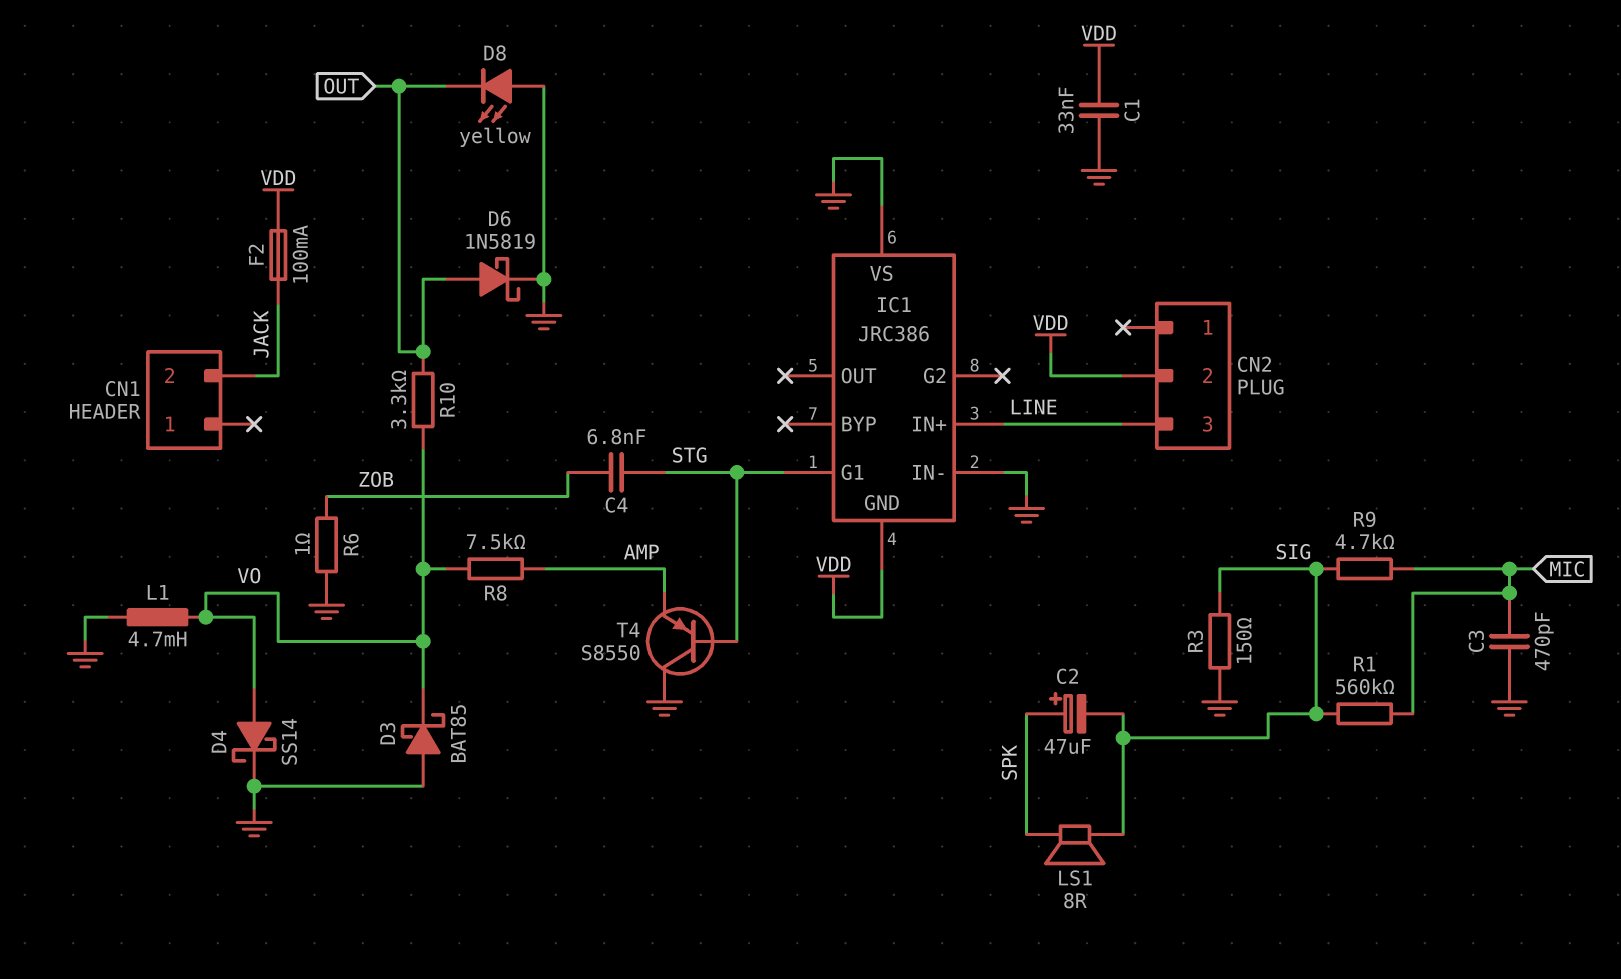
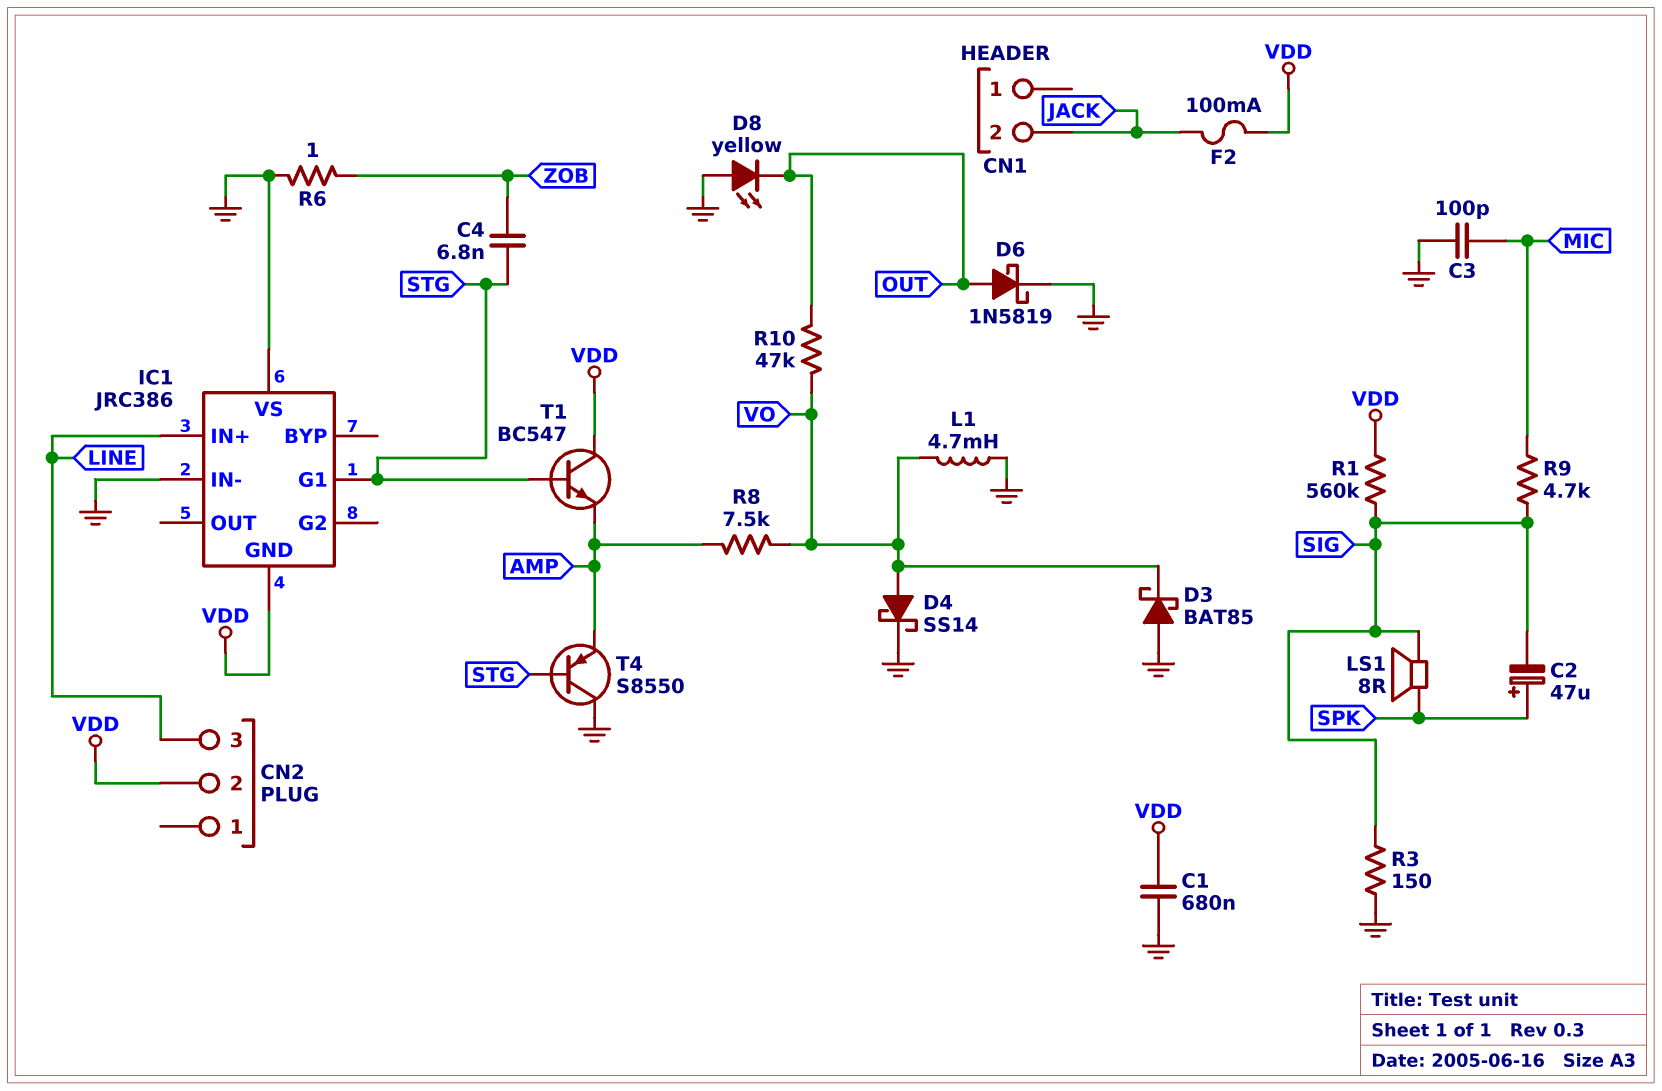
C1: 33nF (GND, VDD) -> 680nF (GND, VDD)
C3: 470pF (GND, MIC) -> 100pF (GND, MIC)
R1: 560k (MIC, SIG) -> 560k (SIG, VDD)
R10: 3.3k (OUT, VO) -> 47k (OUT, VO)
T1: none -> NPN BC547 (B STG, C VDD, E AMP)

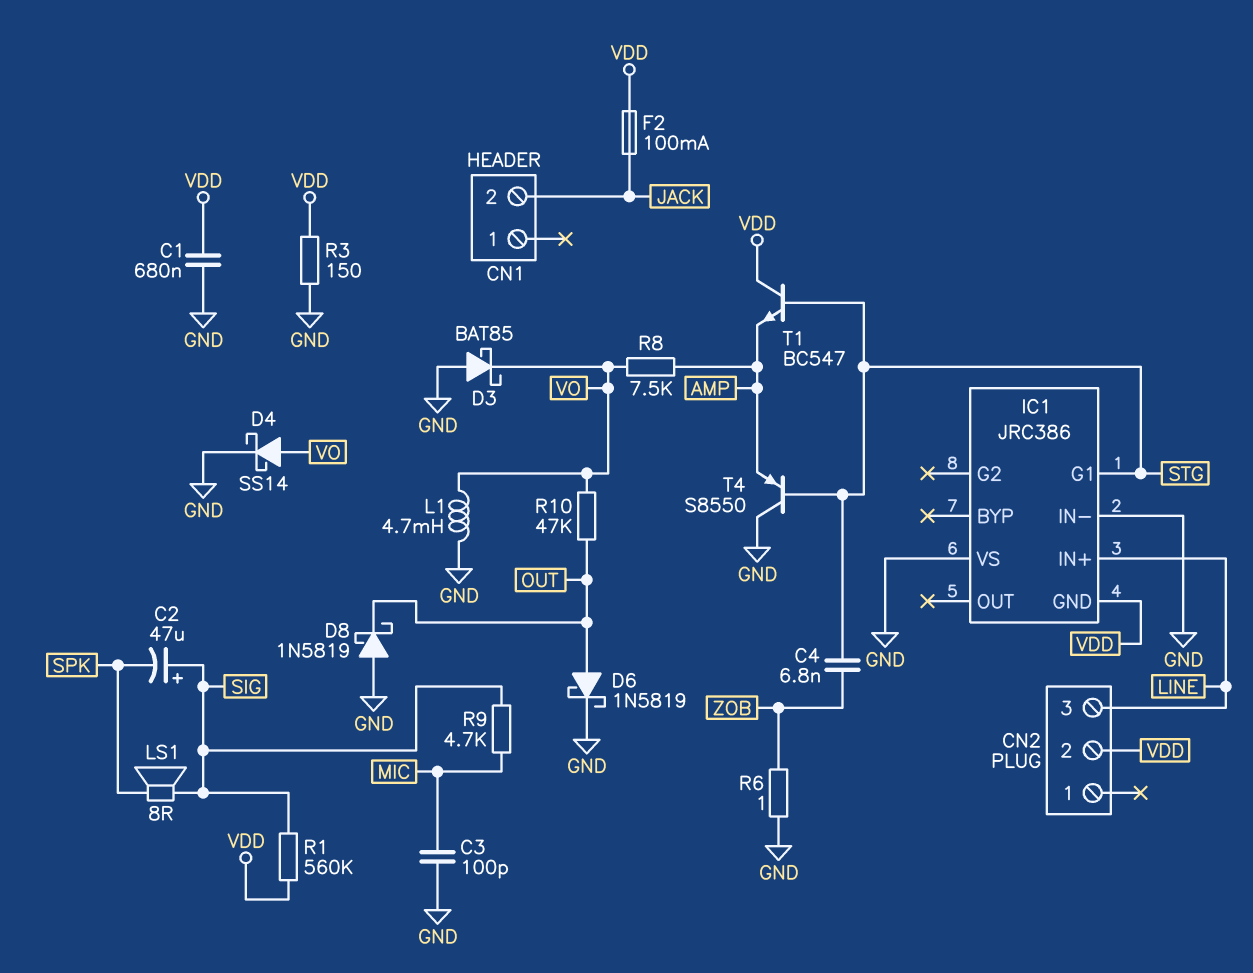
C2: 47uF (plus SPK, minus SIG) -> 47uF (plus SIG, minus SPK)
D8: LED yellow (A GND, K OUT) -> schottky 1N5819 (A GND, K OUT)
R3: 150 (GND, SIG) -> 150 (GND, VDD)

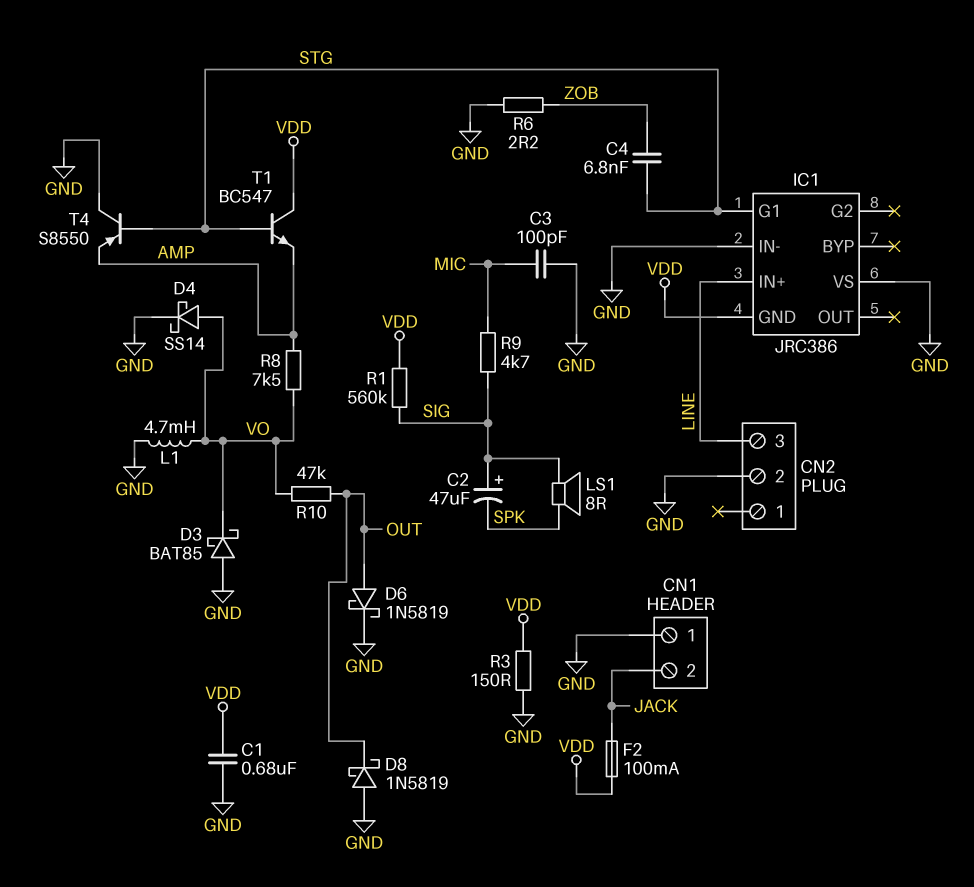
CN1 pin 1: none -> GND
CN2 pin 2: VDD -> GND
R6: 1 (GND, ZOB) -> 2.2 (GND, ZOB)

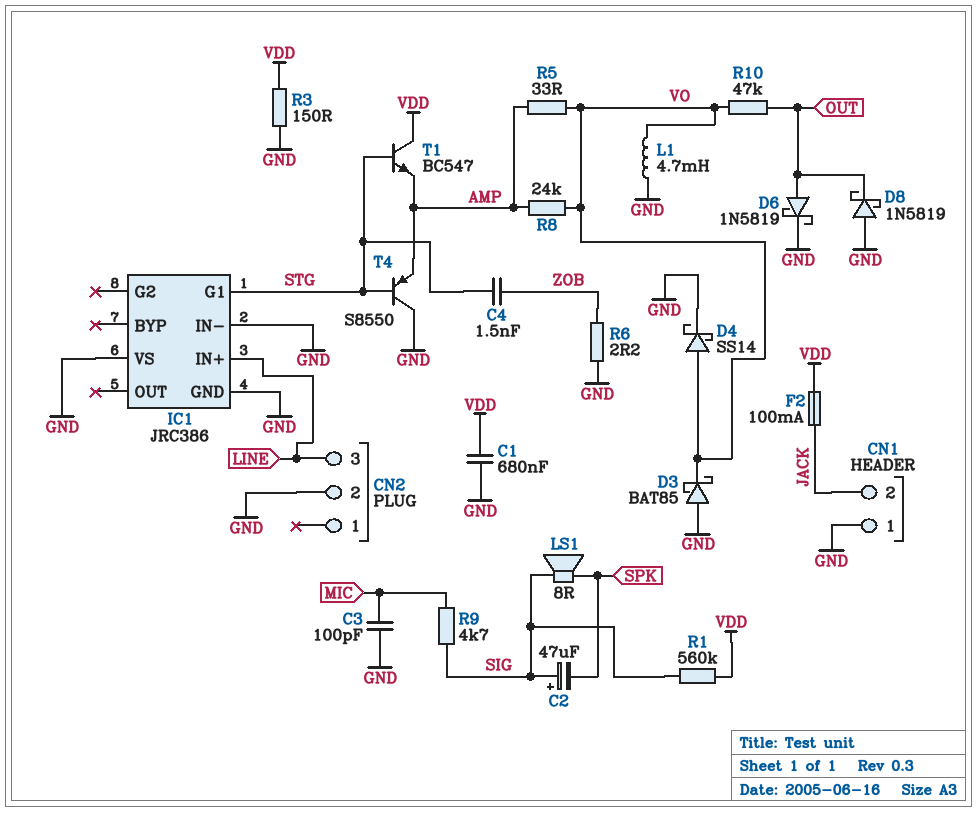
C4: 6.8nF (STG, ZOB) -> 1.5nF (STG, ZOB)
IC1 pin GND: VDD -> GND
R5: none -> 33 (AMP, VO)
R8: 7.5k (AMP, VO) -> 24k (AMP, VO)

